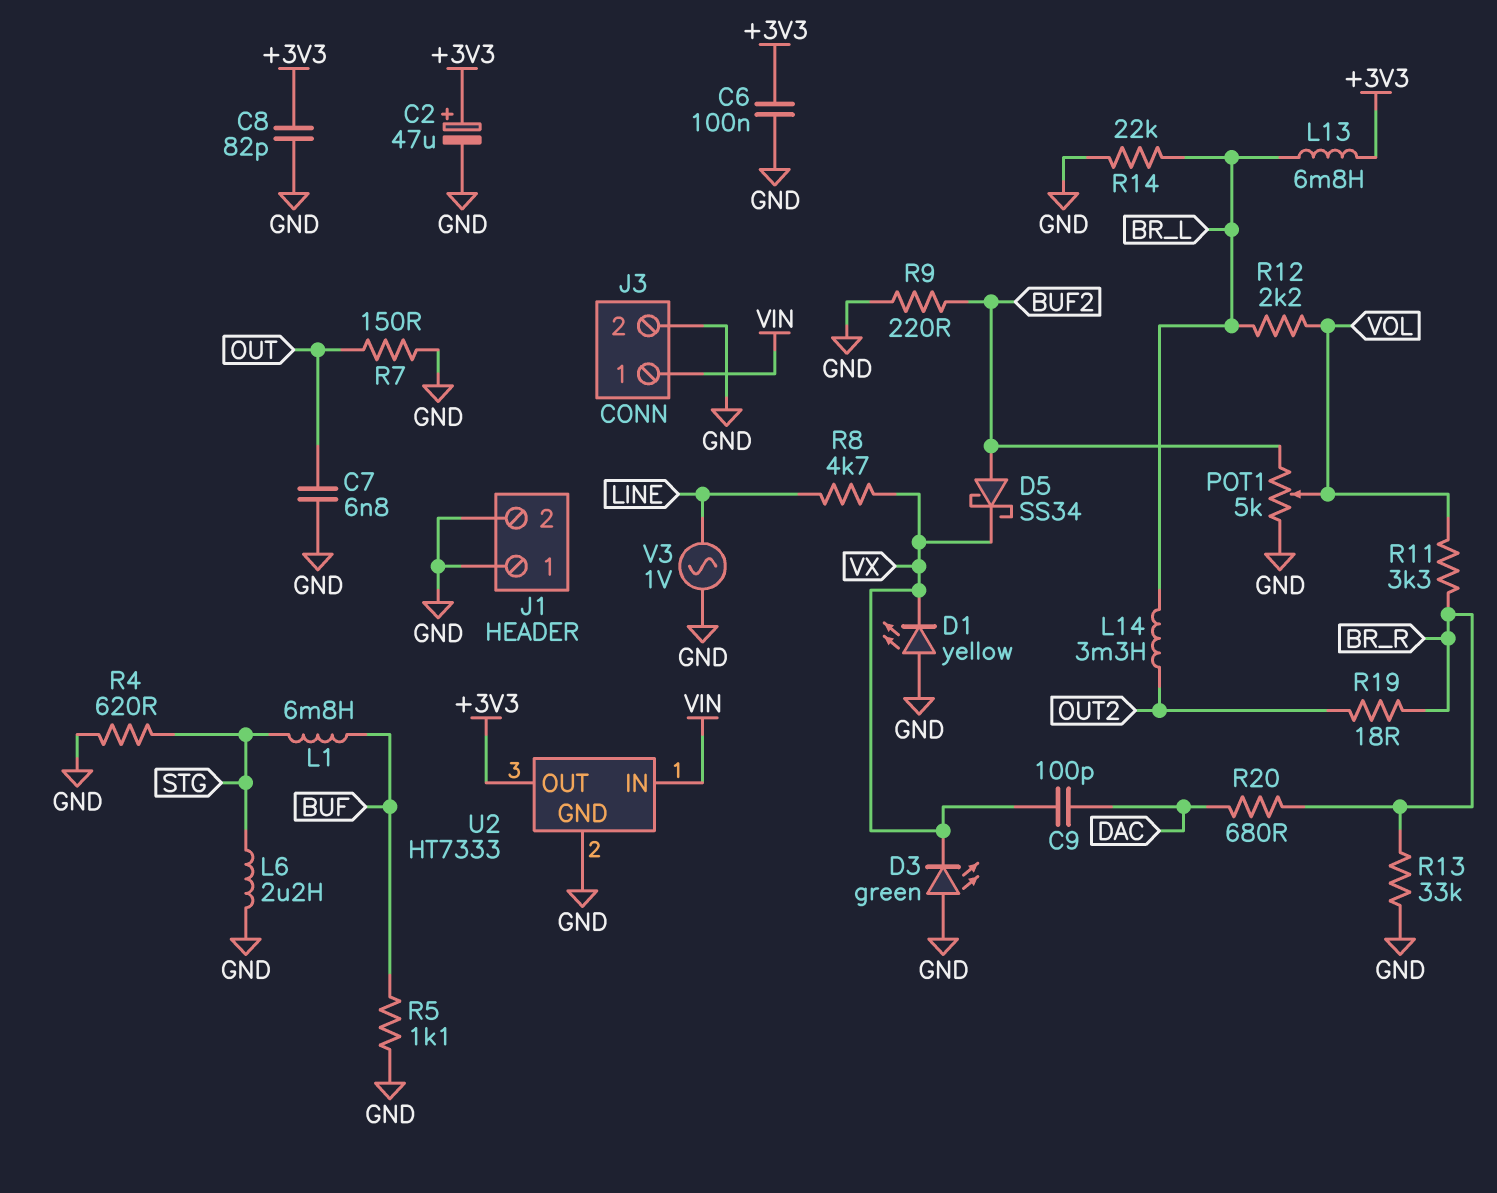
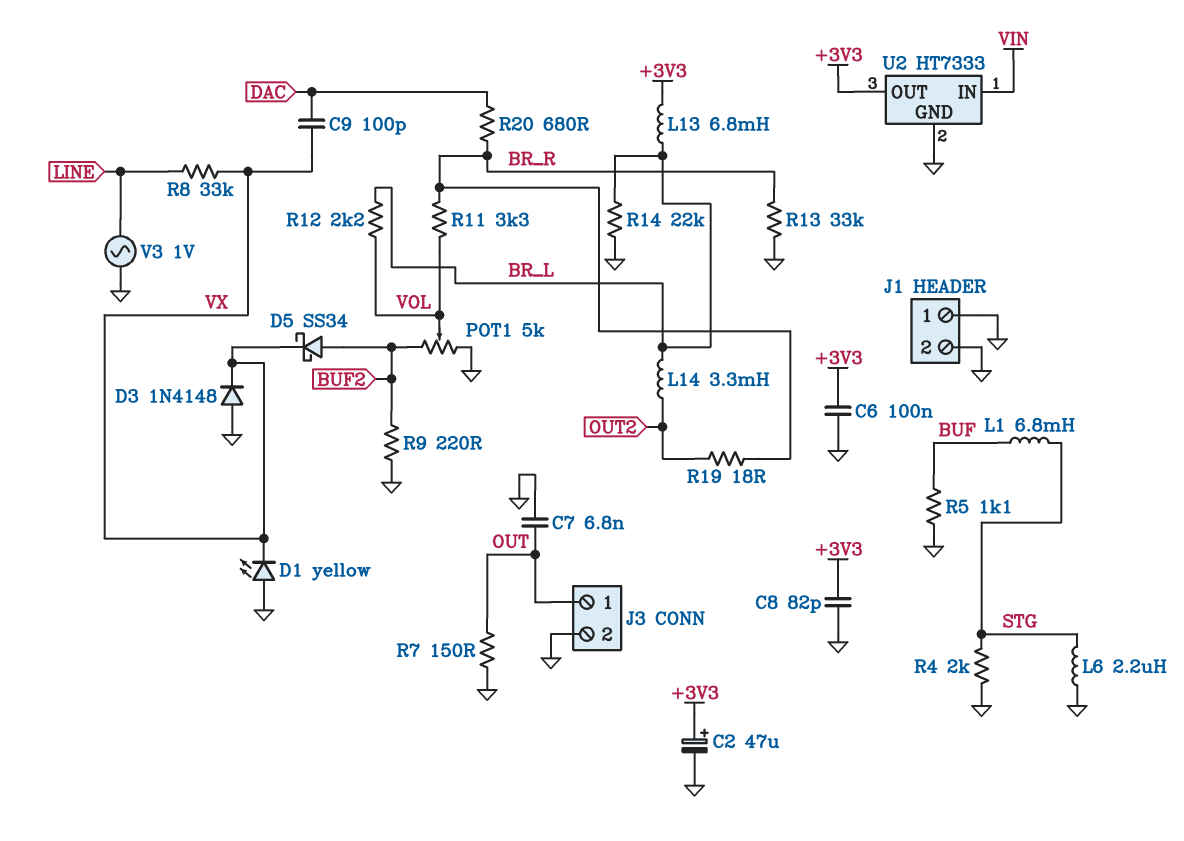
D3: LED green (A GND, K VX) -> diode 1N4148 (A GND, K VX)
J3 pin 1: VIN -> OUT
R4: 620 (GND, STG) -> 2k (GND, STG)
R8: 4.7k (LINE, VX) -> 33k (LINE, VX)

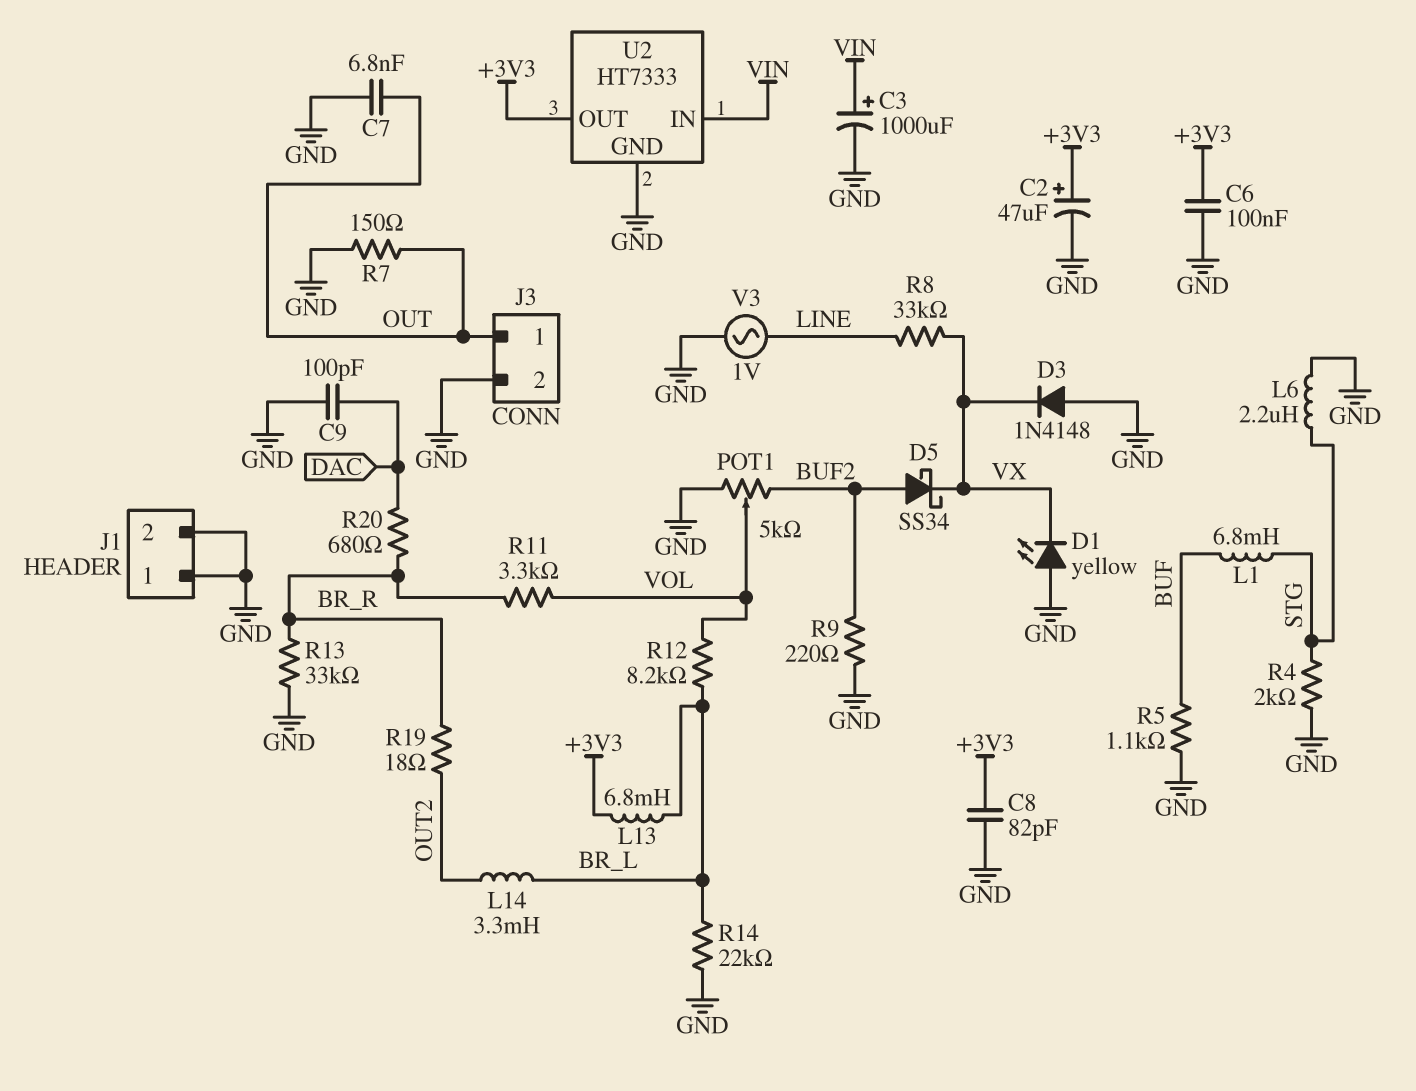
C3: none -> 1000uF (plus VIN, minus GND)
C9: 100pF (DAC, VX) -> 100pF (DAC, GND)
R12: 2.2k (BR_L, VOL) -> 8.2k (BR_L, VOL)

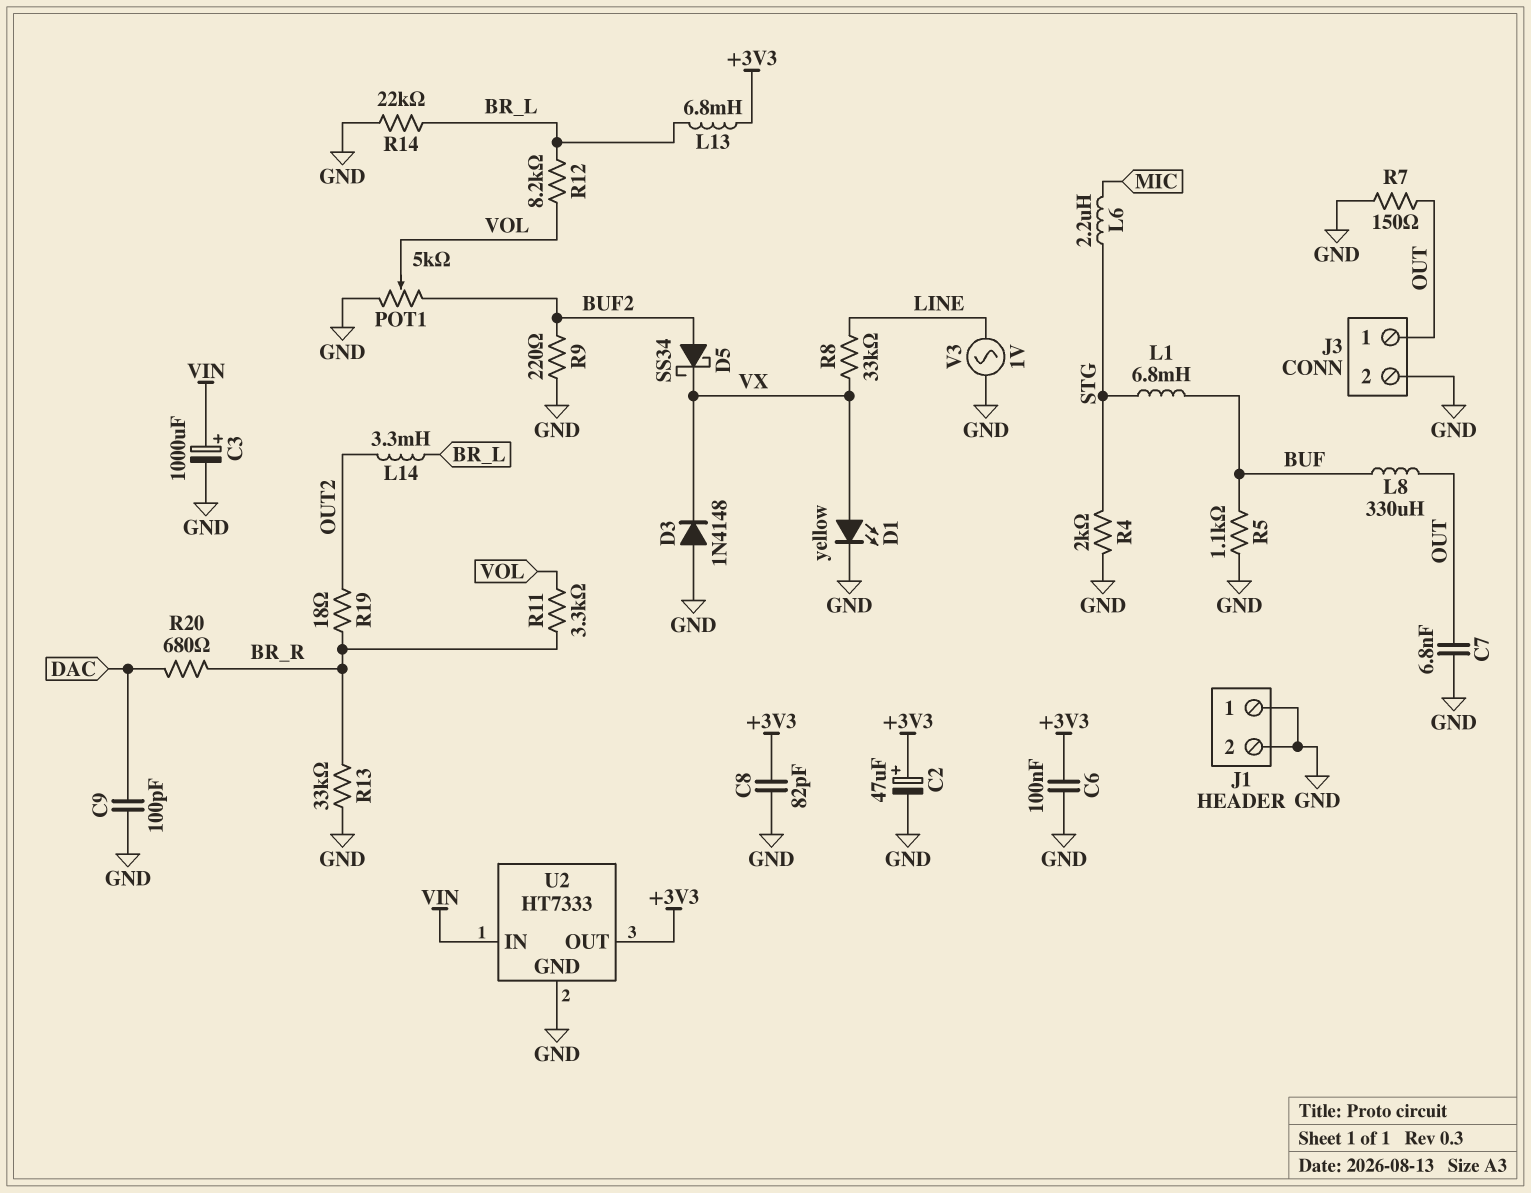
D1: LED yellow (A GND, K VX) -> LED yellow (A VX, K GND)
L6: 2.2uH (GND, STG) -> 2.2uH (MIC, STG)
L8: none -> 330uH (BUF, OUT)

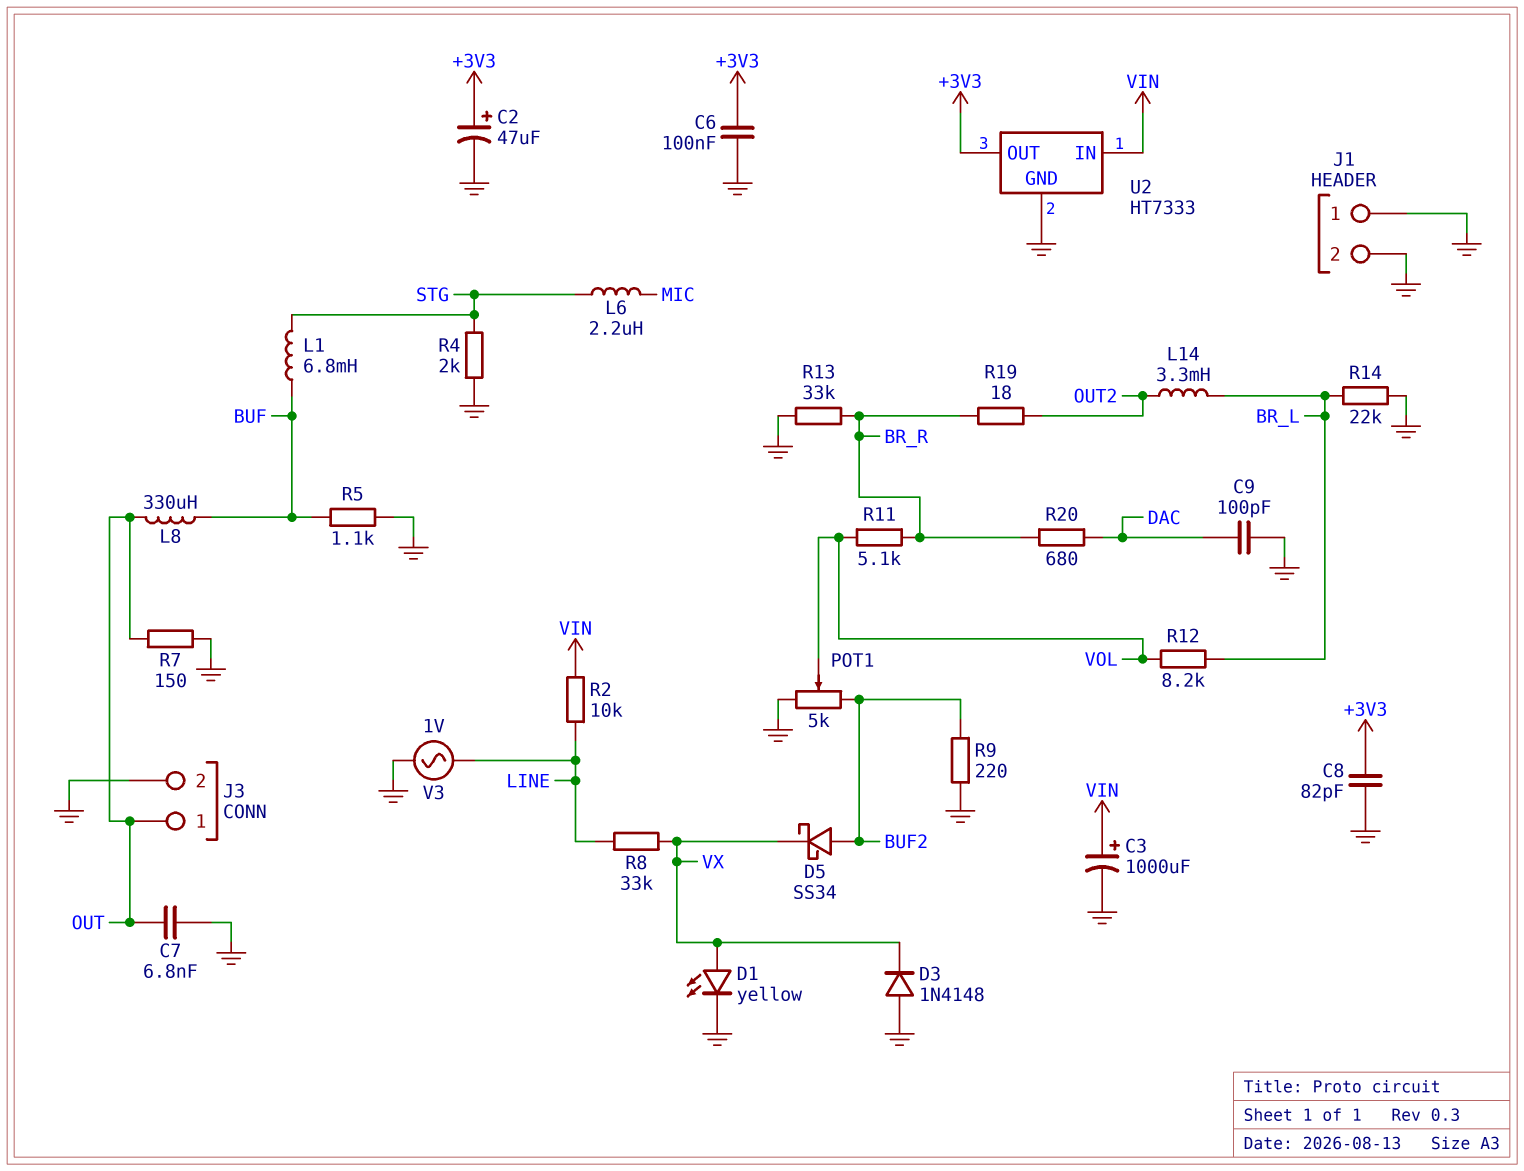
L13: 6.8mH (+3V3, BR_L) -> none
R2: none -> 10k (LINE, VIN)
R11: 3.3k (BR_R, VOL) -> 5.1k (BR_R, VOL)

